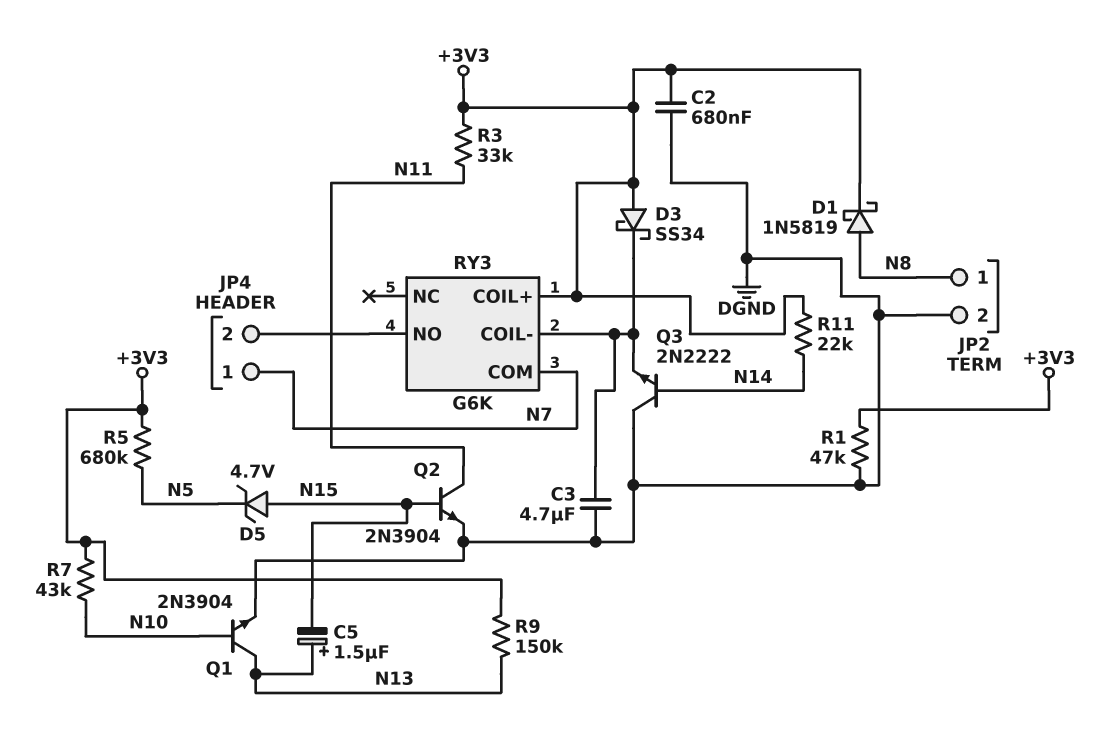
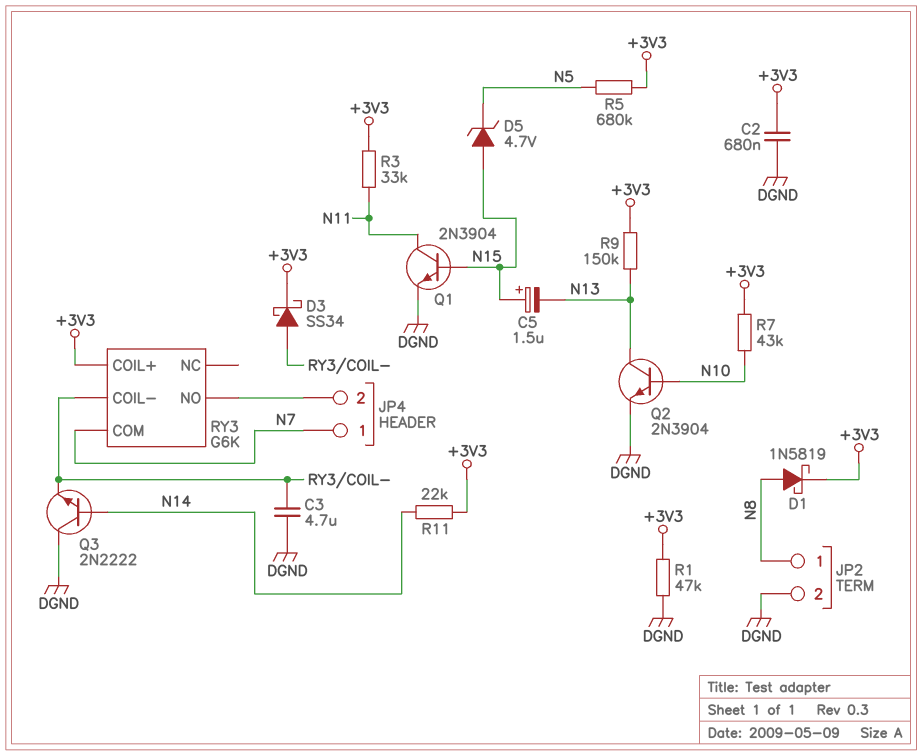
C5: 1.5uF (plus N13, minus N15) -> 1.5uF (plus N15, minus N13)
D3: schottky SS34 (A +3V3, K RY3/COIL-) -> schottky SS34 (A RY3/COIL-, K +3V3)
Q1: NPN 2N3904 (B N10, C N13, E DGND) -> NPN 2N3904 (B N15, C N11, E DGND)
Q2: NPN 2N3904 (B N15, C N11, E DGND) -> NPN 2N3904 (B N10, C N13, E DGND)

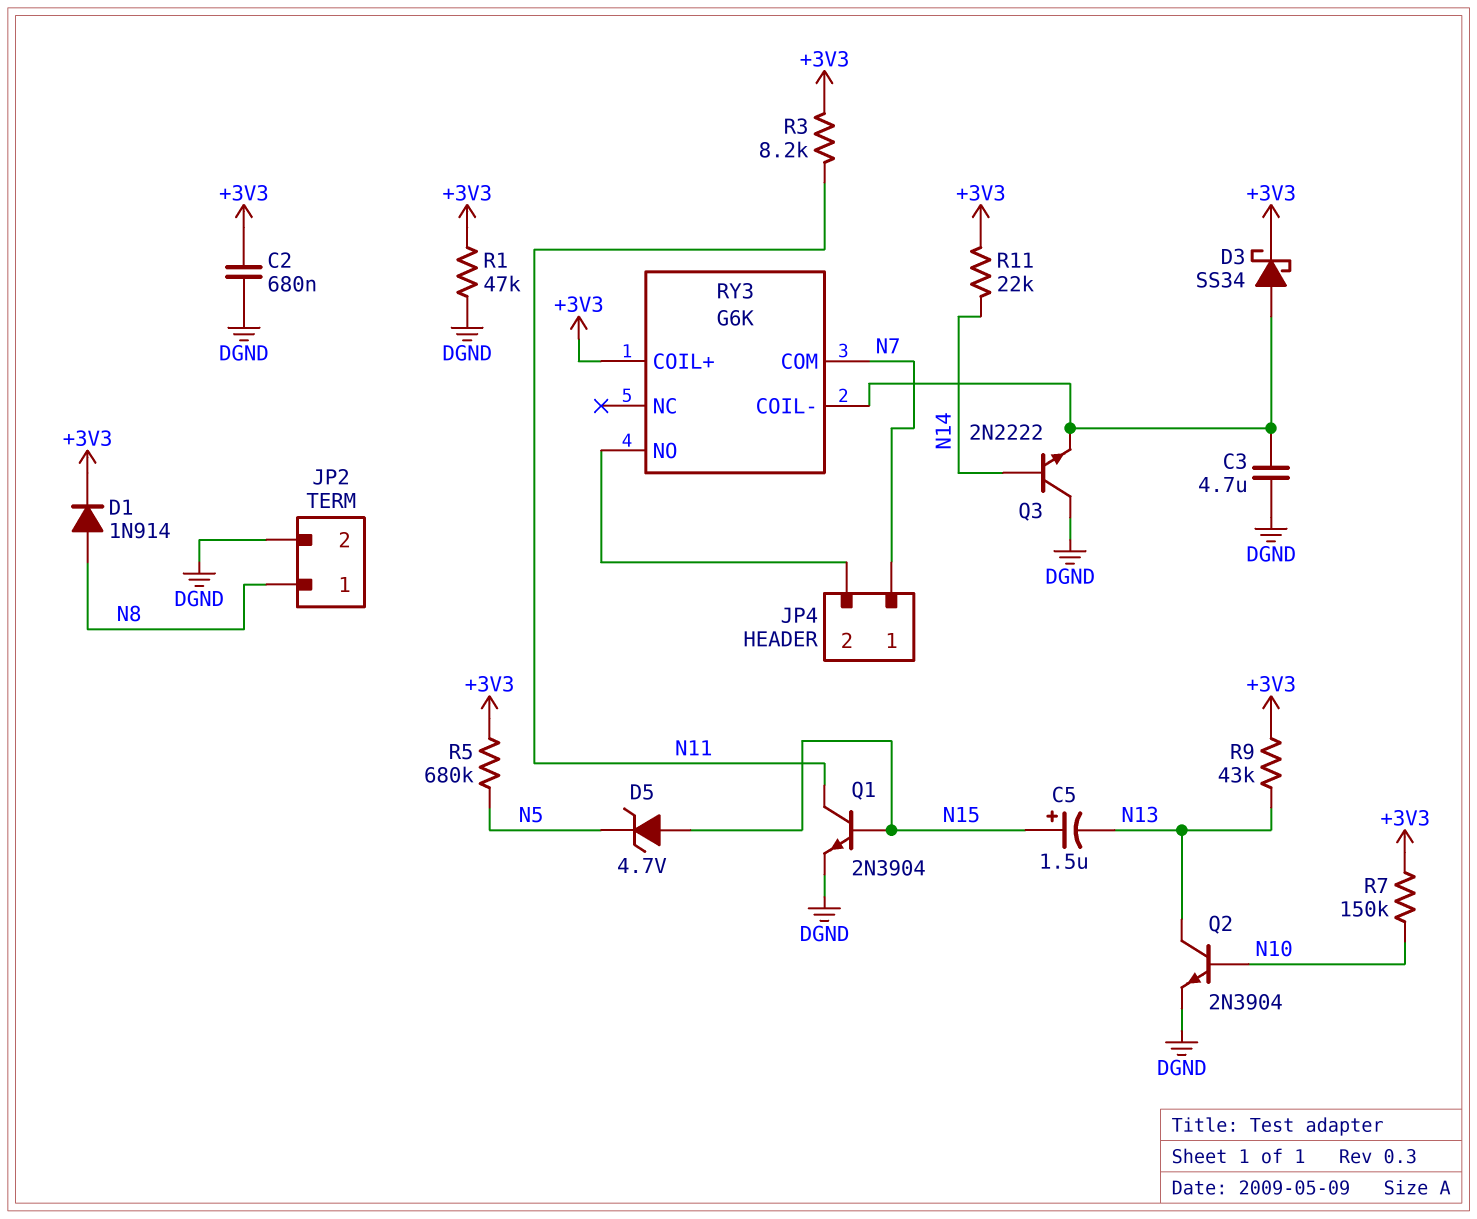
D1: schottky 1N5819 (A N8, K +3V3) -> diode 1N914 (A N8, K +3V3)
R3: 33k (+3V3, N11) -> 8.2k (+3V3, N11)
R7: 43k (+3V3, N10) -> 150k (+3V3, N10)
R9: 150k (+3V3, N13) -> 43k (+3V3, N13)

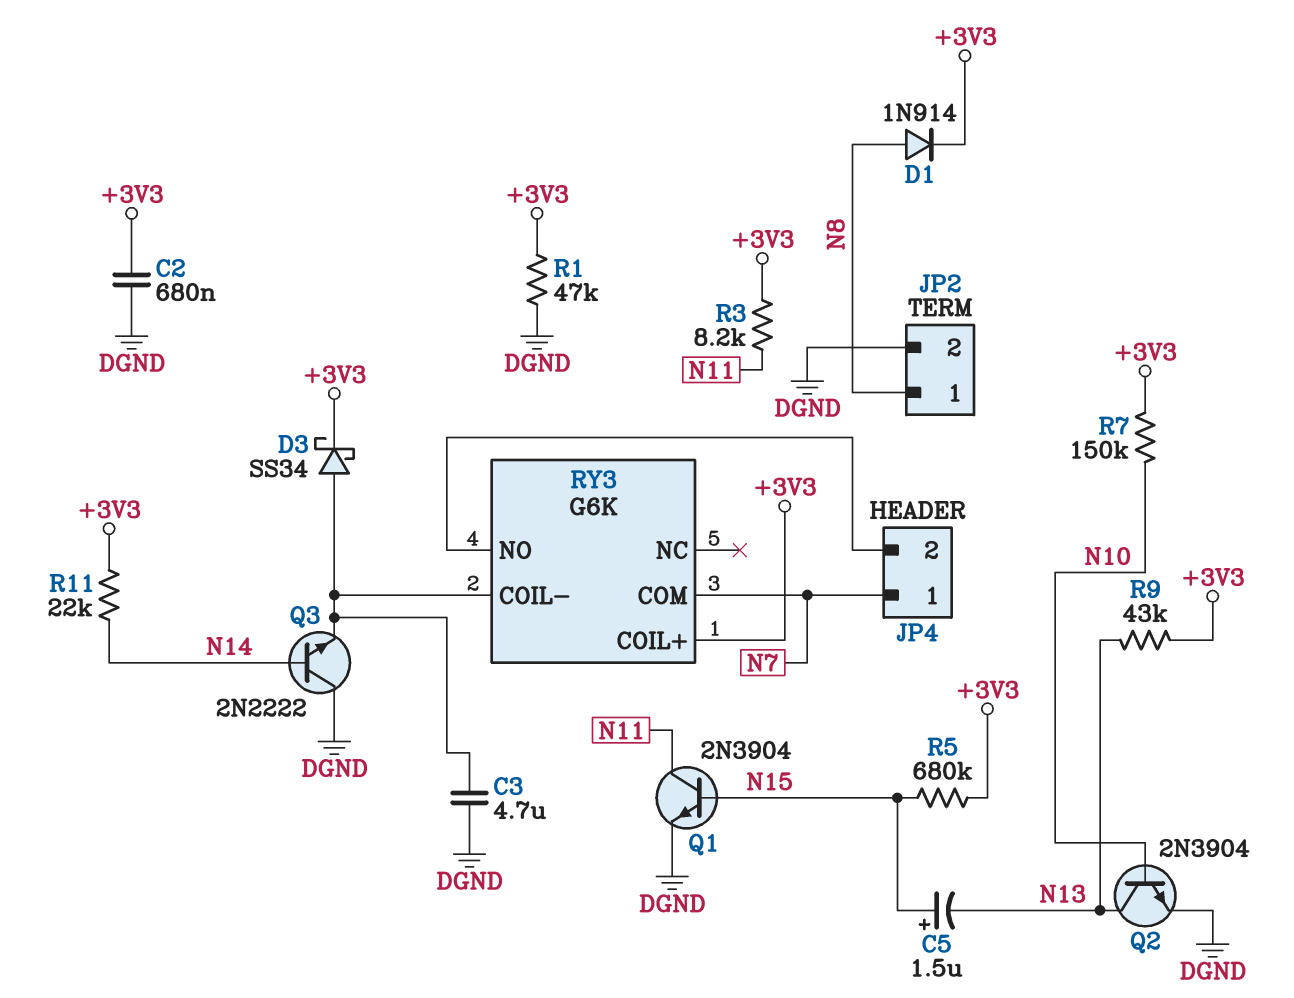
D5: zener 4.7V (A N15, K N5) -> none
R5: 680k (+3V3, N5) -> 680k (+3V3, N15)

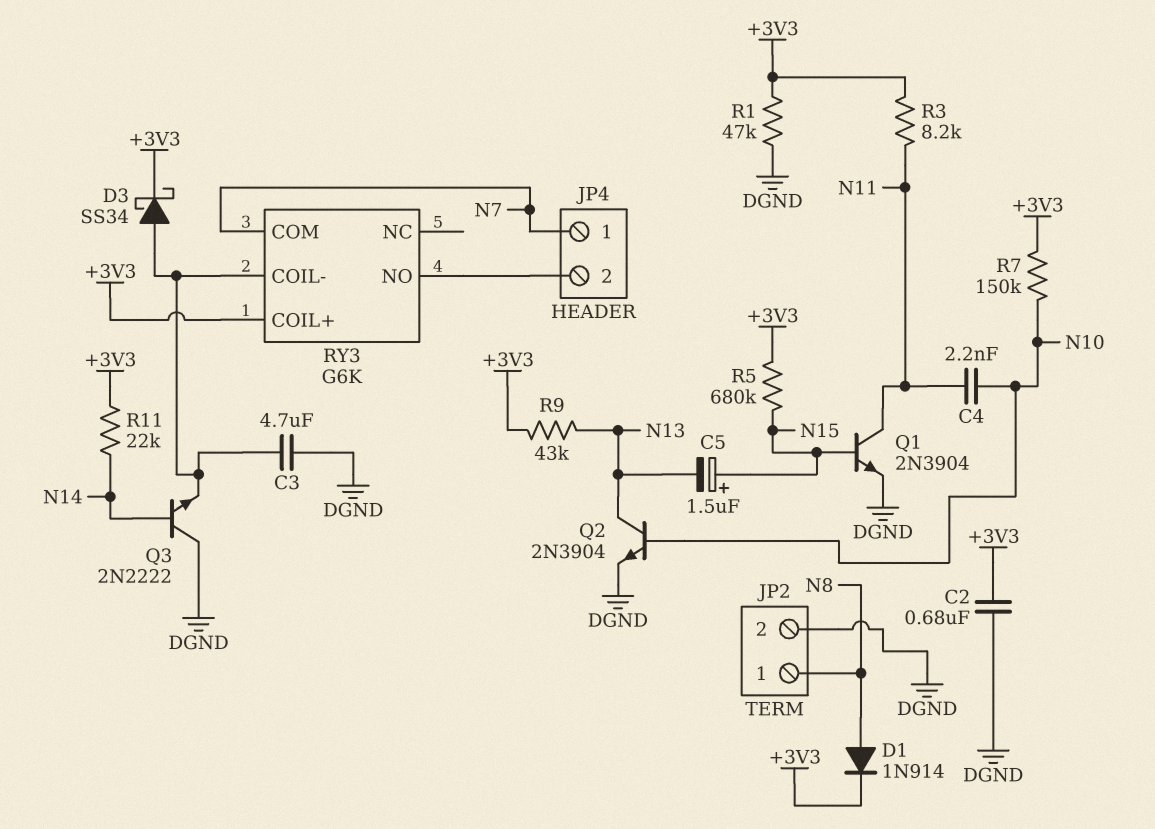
C4: none -> 2.2nF (N10, N11)

